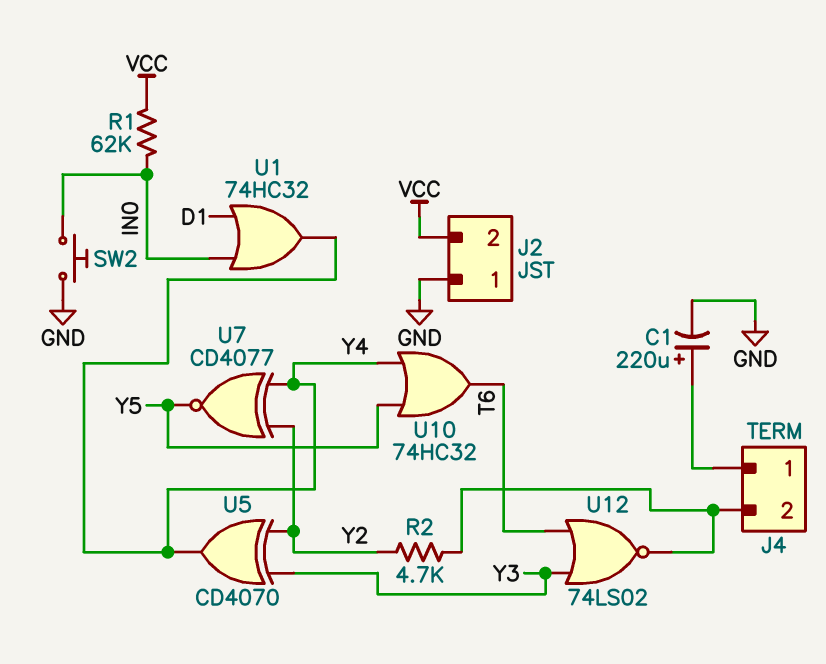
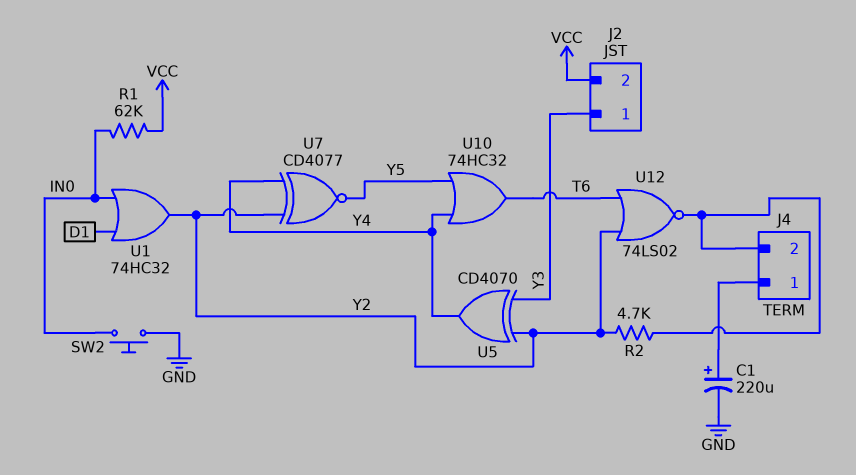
J2 pin 1: GND -> Y3
U1: OR 74HC32 (in D1, in IN0, out Y4) -> OR 74HC32 (in D1, in IN0, out Y2)
U12: NOR 74LS02 (in T6, in Y3, out J4/2) -> NOR 74LS02 (in T6, in Y2, out J4/2)

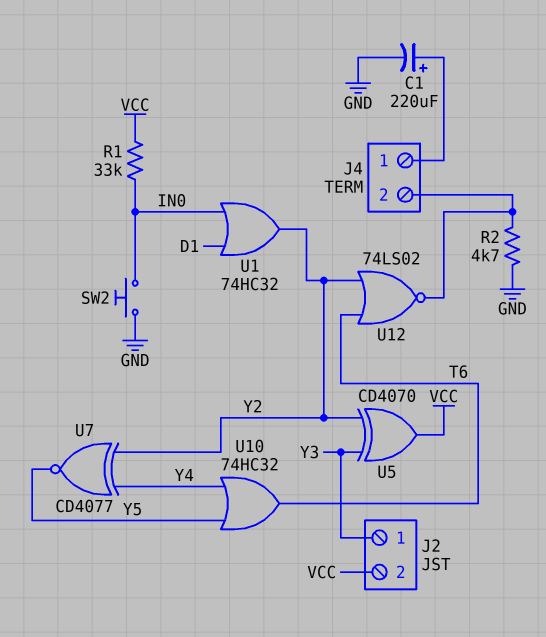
R1: 62k (IN0, VCC) -> 33k (IN0, VCC)
R2: 4.7k (J4/2, Y2) -> 4.7k (GND, J4/2)
U5: XOR CD4070 (in Y2, in Y3, out Y4) -> XOR CD4070 (in Y2, in Y3, out VCC)

